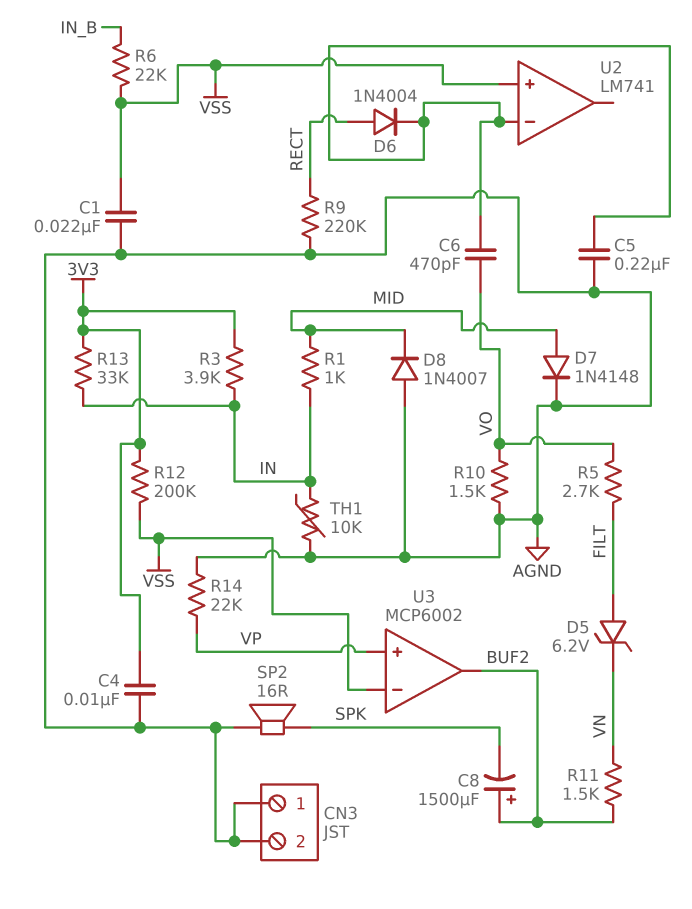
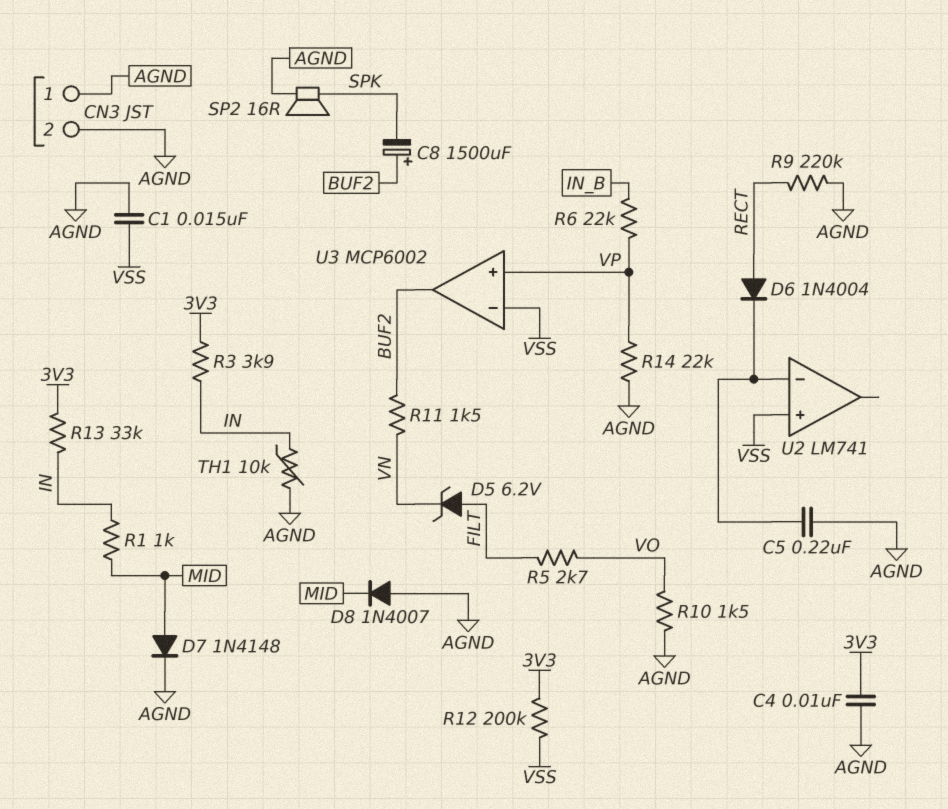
C1: 22nF (AGND, VSS) -> 15nF (AGND, VSS)
C6: 470pF (U2/in-, VO) -> none
R6: 22k (IN_B, VSS) -> 22k (IN_B, VP)

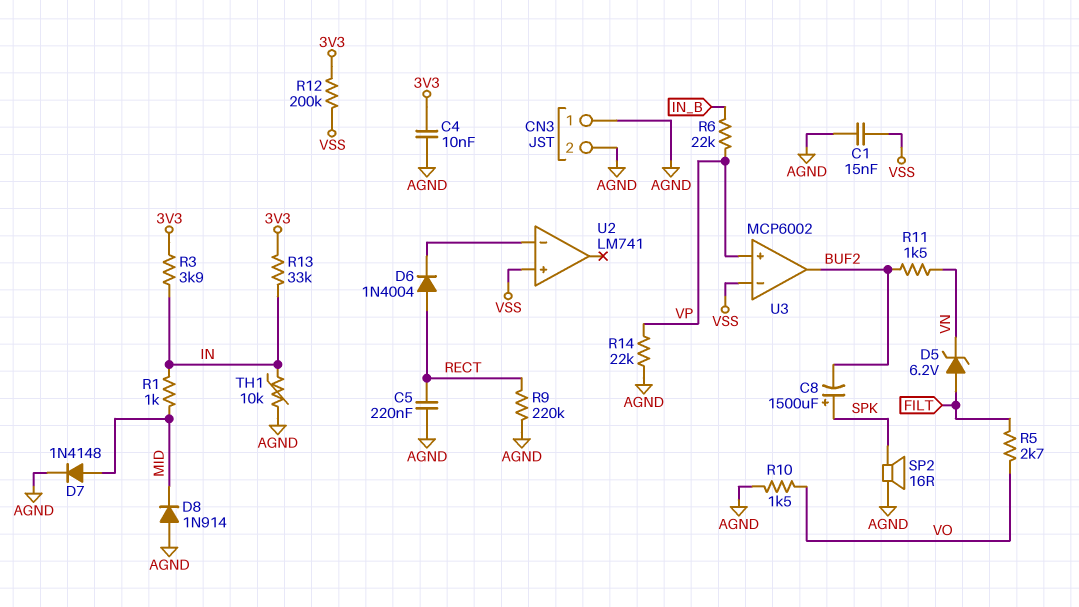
C5: 220nF (AGND, U2/in-) -> 220nF (AGND, RECT)
C8: 1500uF (plus BUF2, minus SPK) -> 1500uF (plus SPK, minus BUF2)
D8: diode 1N4007 (A AGND, K MID) -> diode 1N914 (A AGND, K MID)

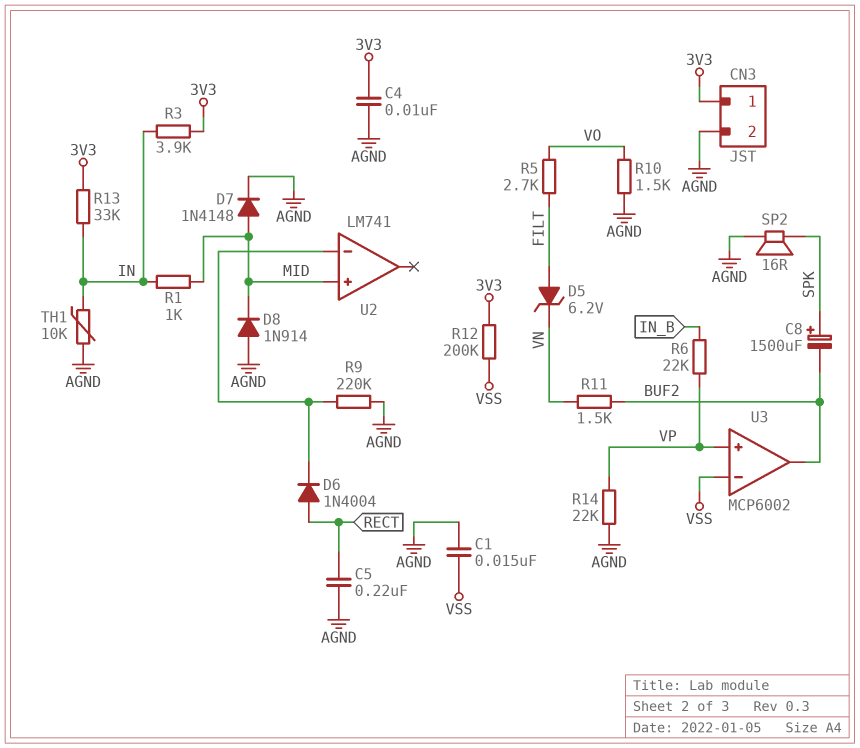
CN3 pin 1: AGND -> 3V3
R9: 220k (AGND, RECT) -> 220k (AGND, U2/in-)
U2 pin in+: VSS -> MID

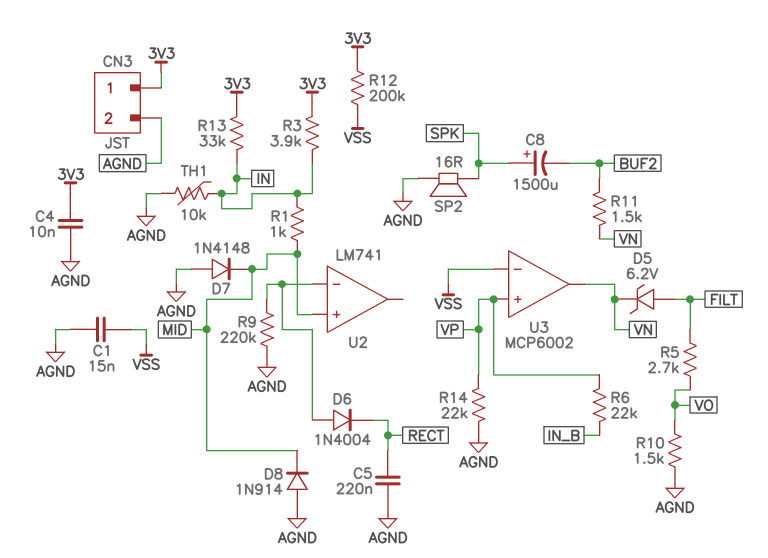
D6: diode 1N4004 (A RECT, K U2/in-) -> diode 1N4004 (A U2/in-, K RECT)
D7: diode 1N4148 (A MID, K AGND) -> diode 1N4148 (A AGND, K MID)
U3 pin out: BUF2 -> VN

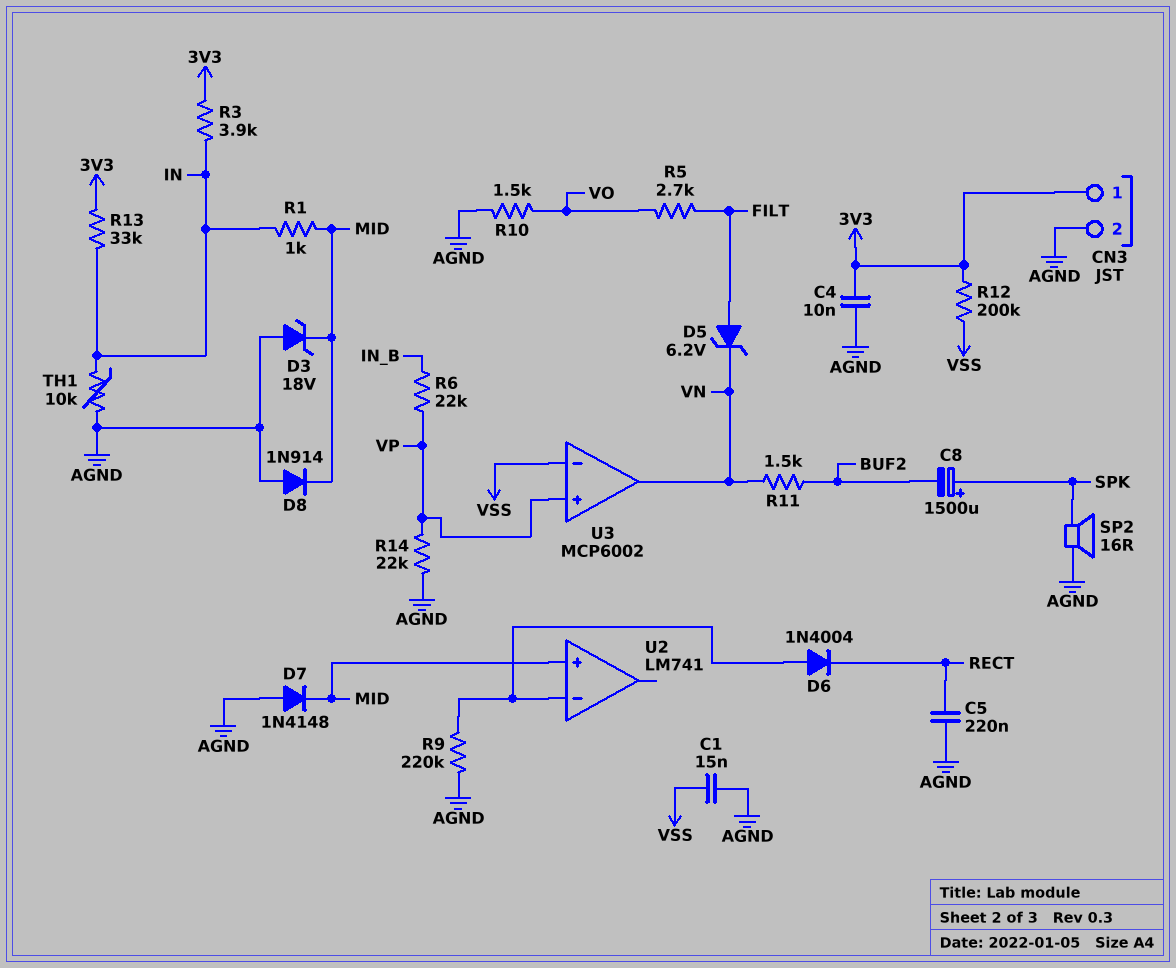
D3: none -> zener 18V (A AGND, K MID)

